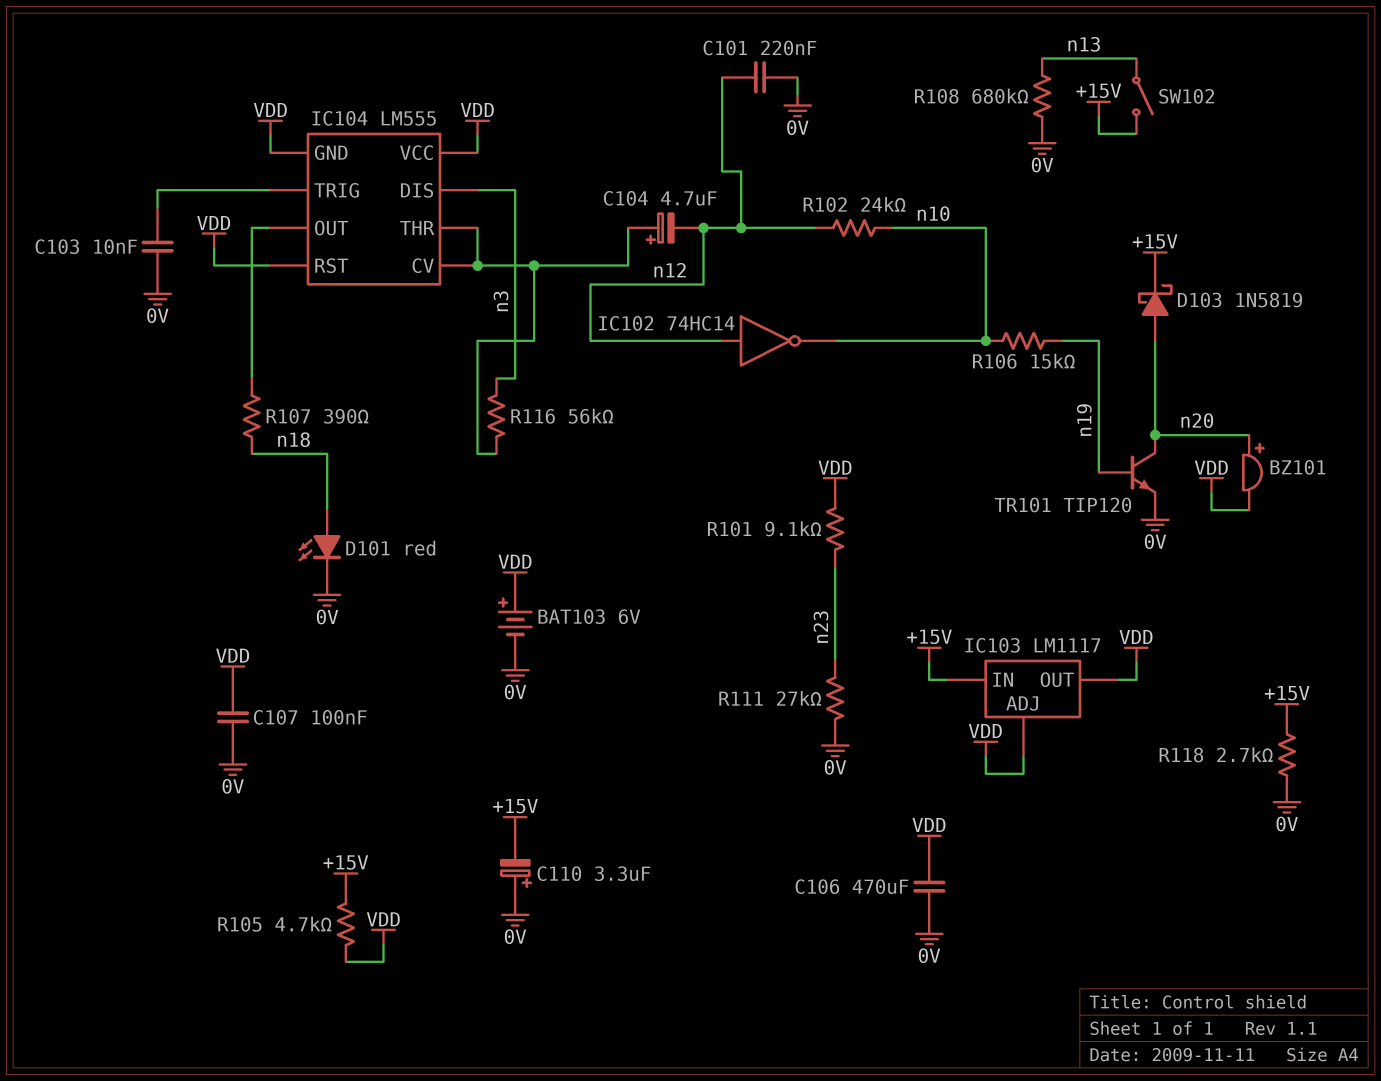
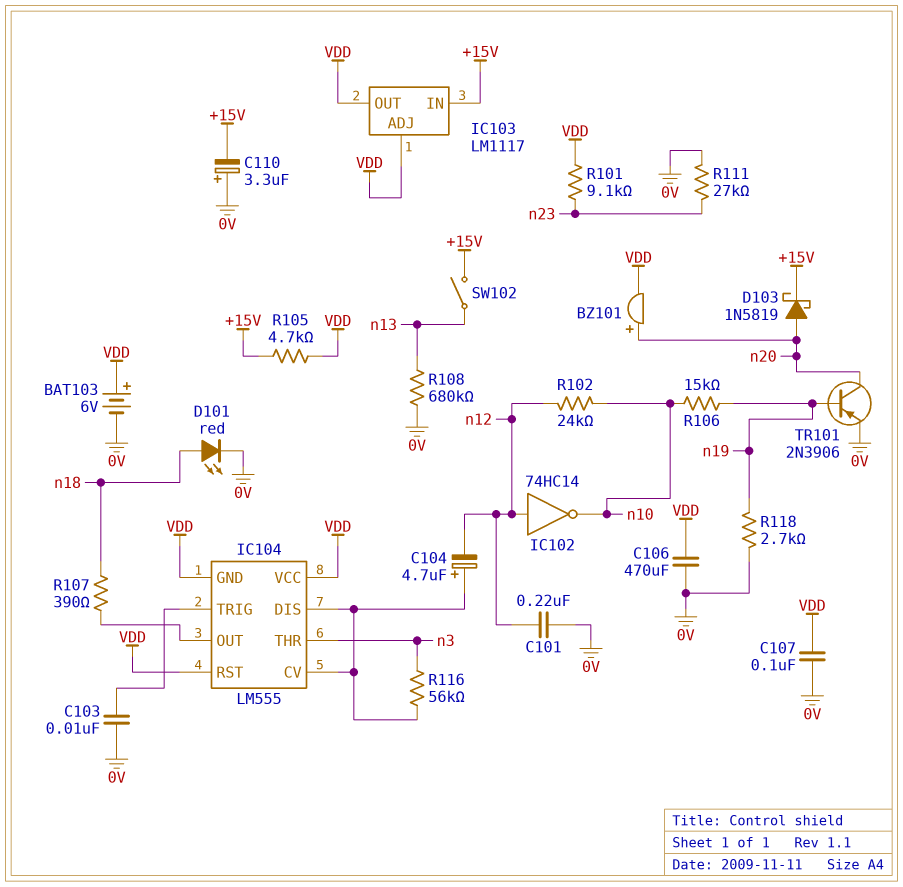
IC104 pin DIS: n3 -> IC104/CV
IC104 pin THR: IC104/CV -> n3
R118: 2.7k (+15V, 0V) -> 2.7k (0V, n19)
TR101: NPN TIP120 (B n19, C n20, E 0V) -> PNP 2N3906 (B n19, C n20, E 0V)

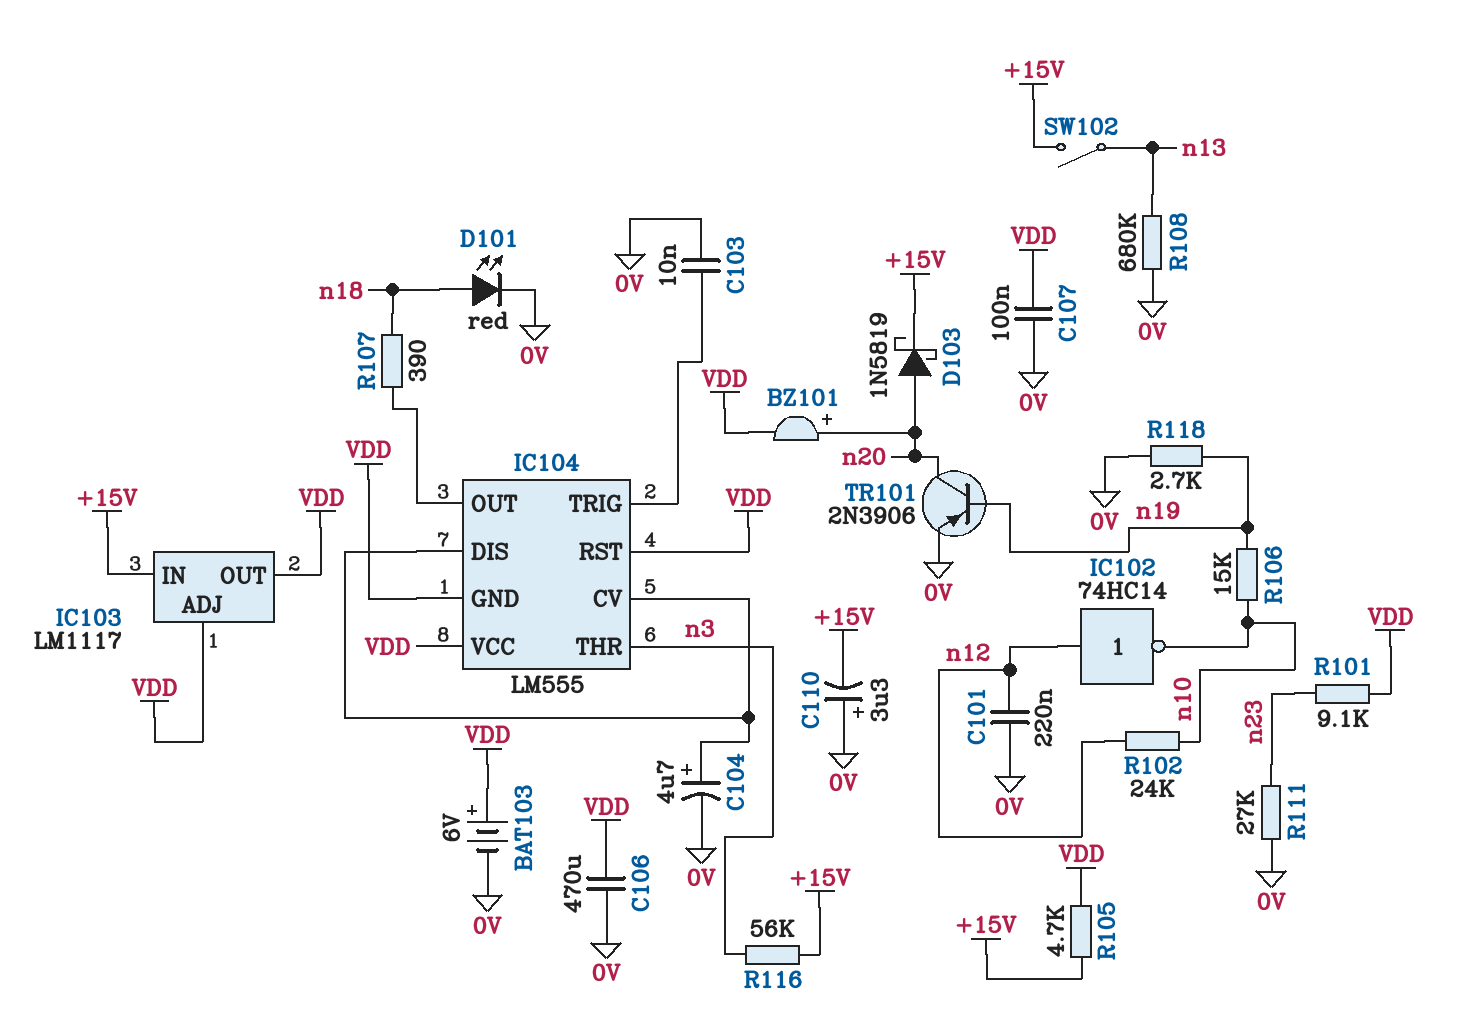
C104: 4.7uF (plus IC104/CV, minus n12) -> 4.7uF (plus IC104/CV, minus 0V)
R116: 56k (IC104/CV, n3) -> 56k (+15V, n3)

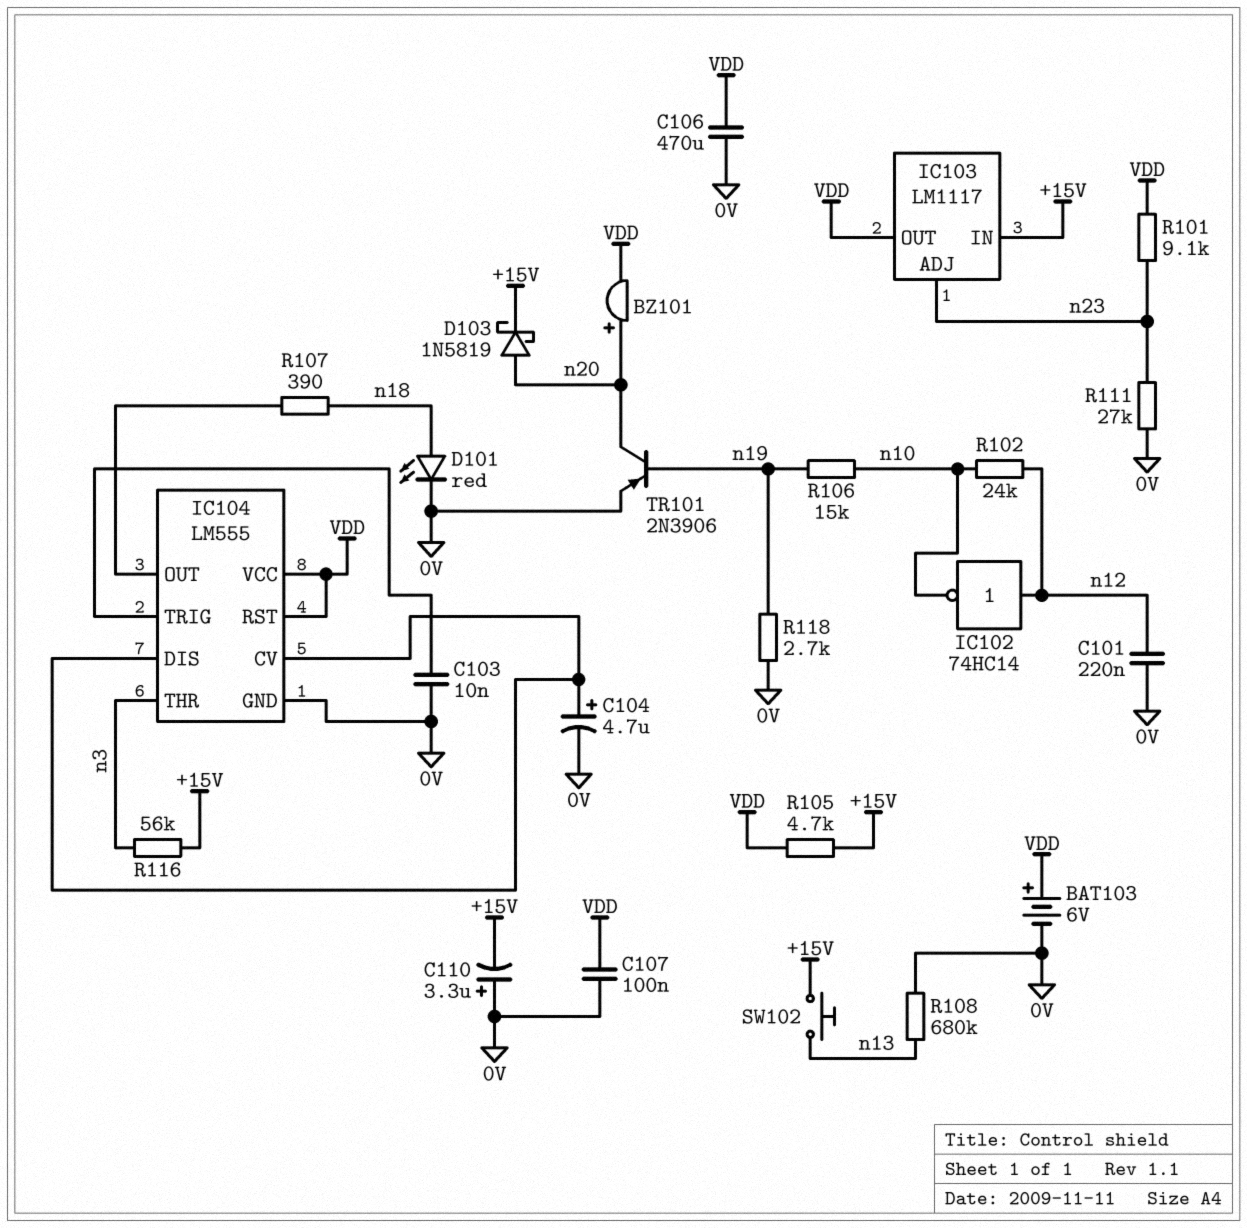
IC103 pin ADJ: VDD -> n23
IC104 pin GND: VDD -> 0V
SW102: switch (+15V, n13) -> button (+15V, n13)

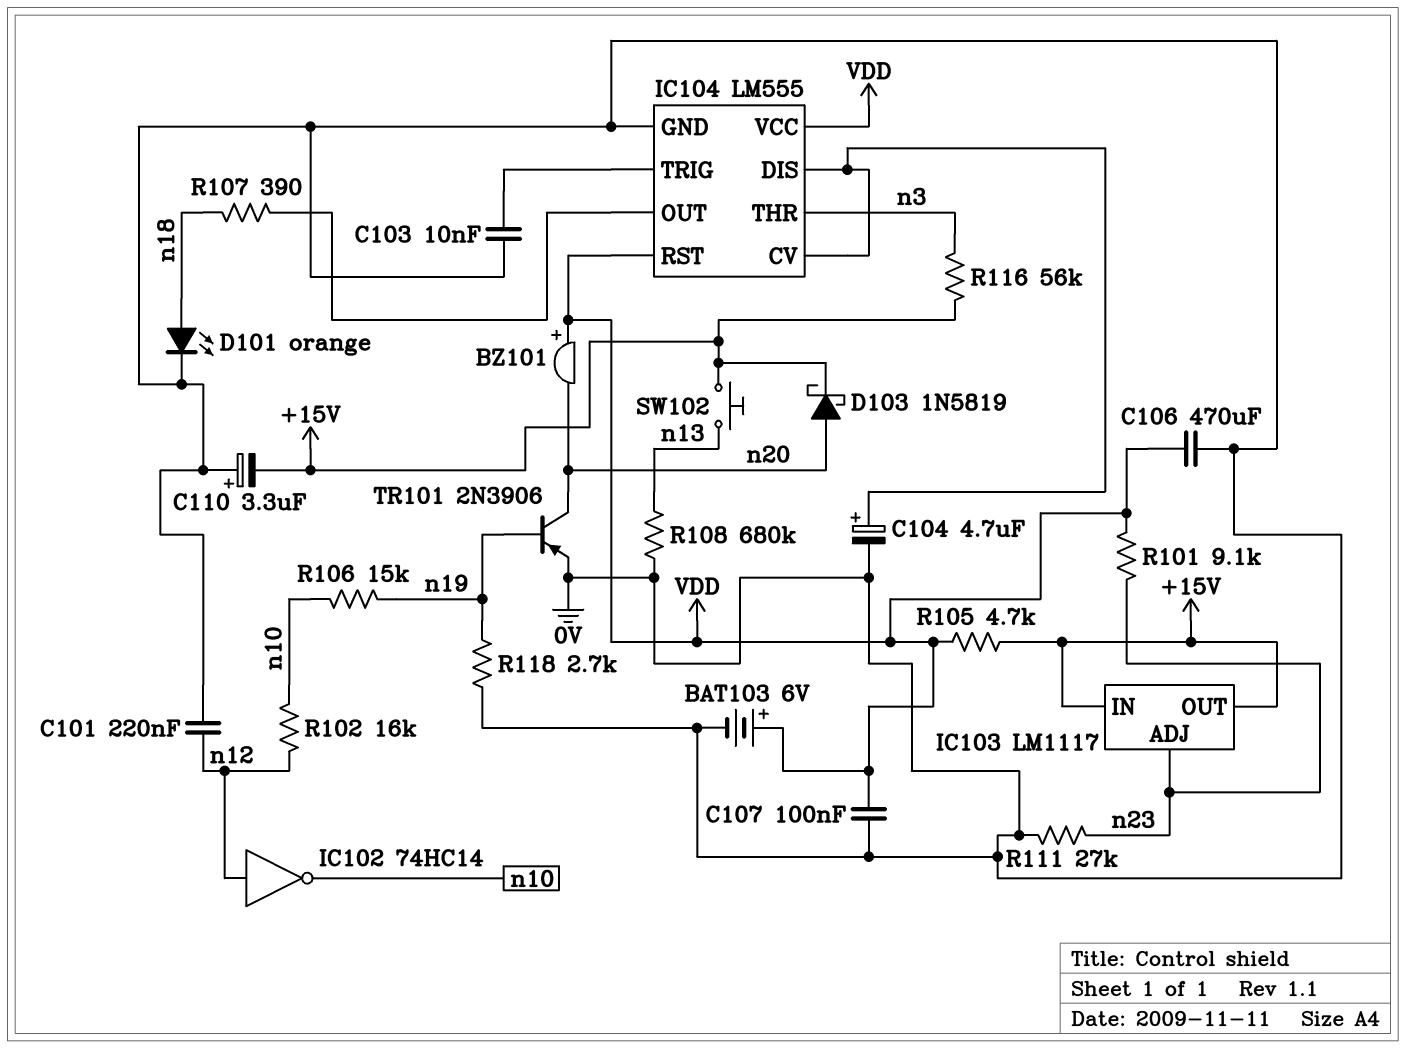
BZ101: buzzer (plus n20, minus VDD) -> buzzer (plus VDD, minus n20)
D101: LED red (A n18, K 0V) -> LED orange (A n18, K 0V)
IC103 pin OUT: VDD -> +15V
R102: 24k (n10, n12) -> 16k (n10, n12)

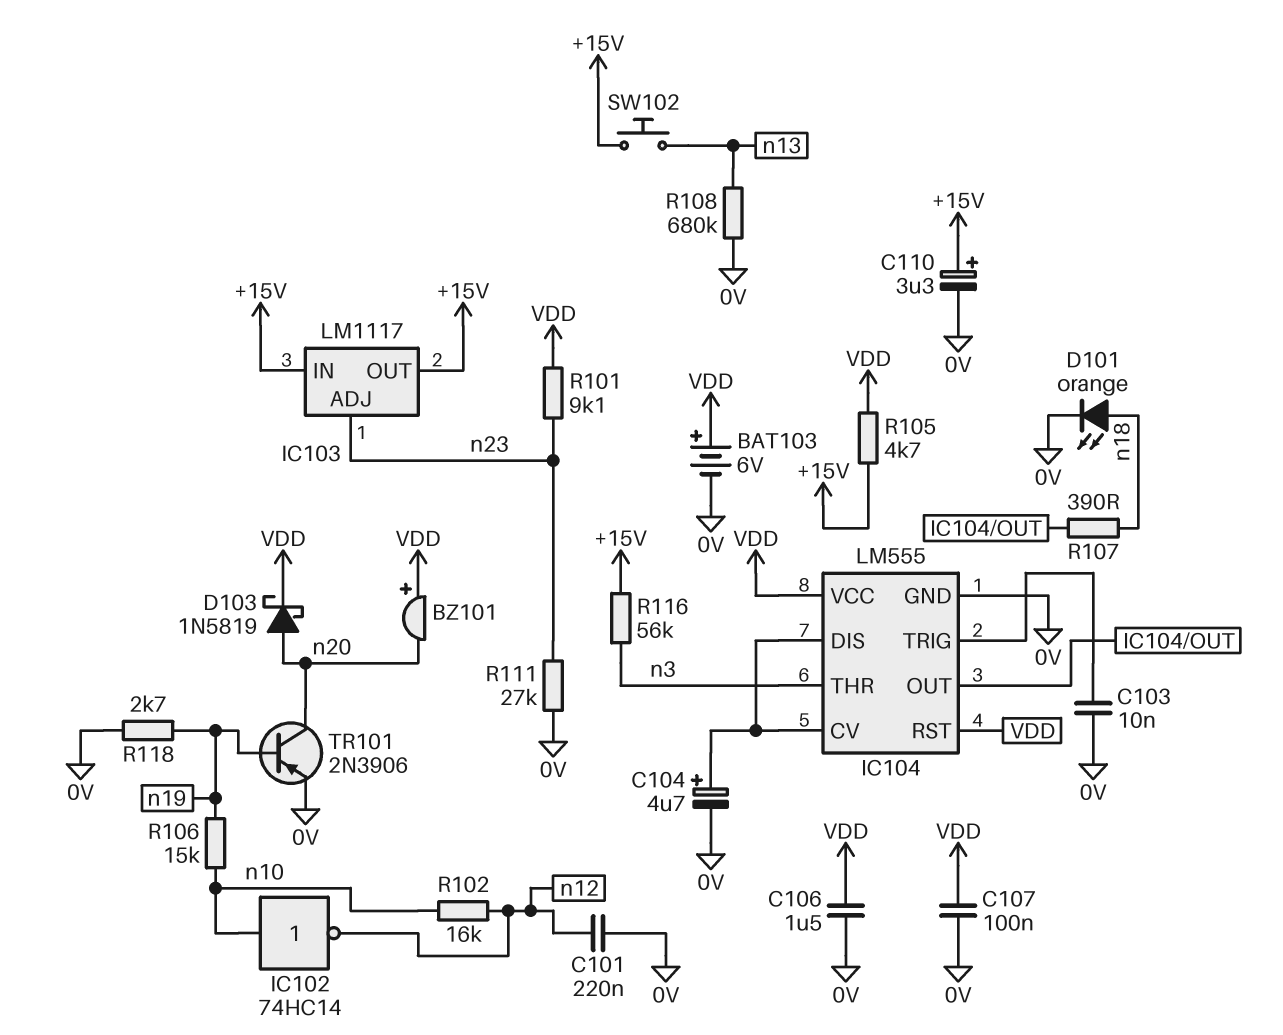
C106: 470uF (0V, VDD) -> 1.5uF (0V, VDD)
C110: 3.3uF (plus 0V, minus +15V) -> 3.3uF (plus +15V, minus 0V)
D103: schottky 1N5819 (A n20, K +15V) -> schottky 1N5819 (A n20, K VDD)
IC102: NOT 74HC14 (in n12, out n10) -> NOT 74HC14 (in n10, out n12)

